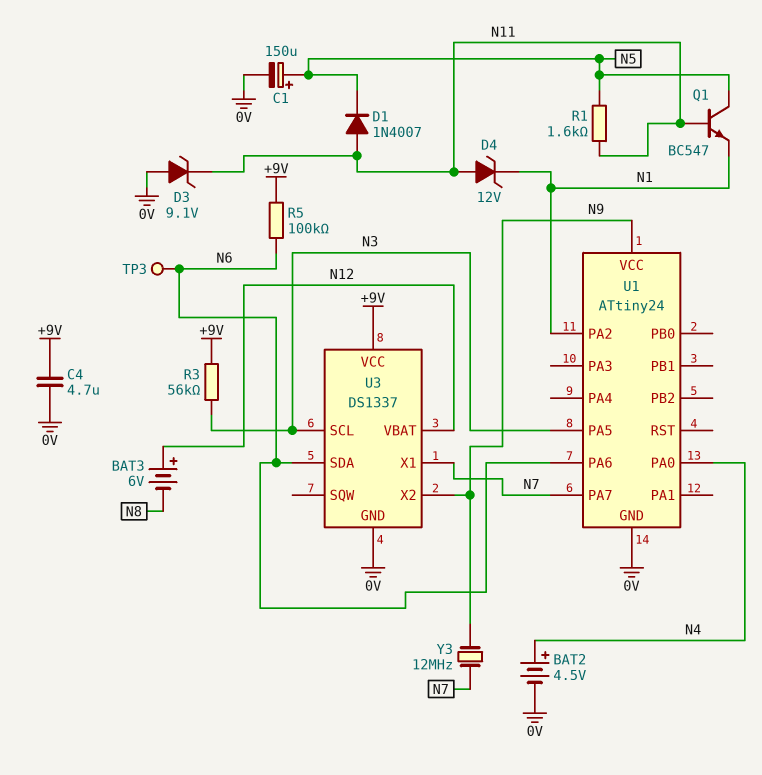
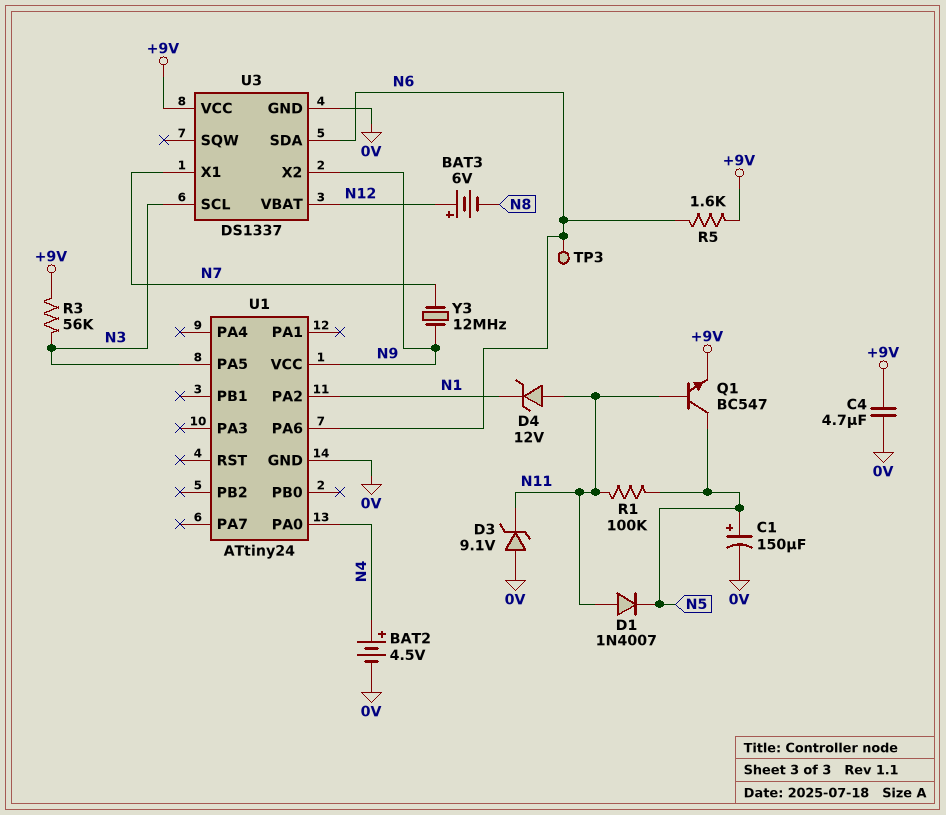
Q1: NPN BC547 (B N11, C N5, E N1) -> NPN BC547 (B N11, C N5, E +9V)
R1: 1.6k (N5, N11) -> 100k (N5, N11)
R5: 100k (+9V, N6) -> 1.6k (+9V, N6)
U1 pin PA7: N7 -> none

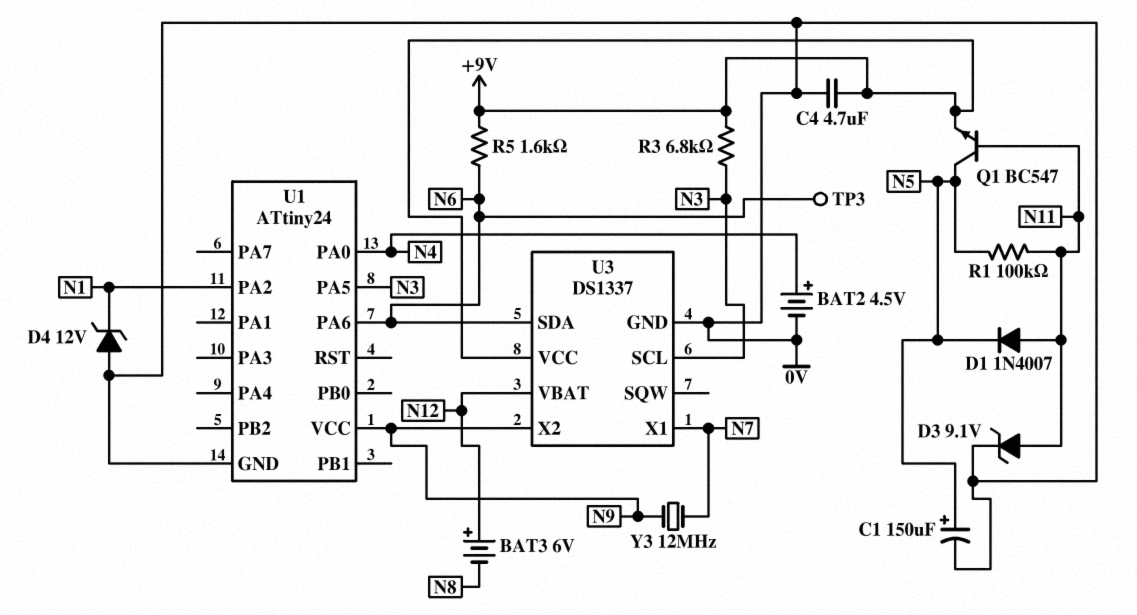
D3: zener 9.1V (A 0V, K N11) -> zener 9.1V (A N11, K 0V)
D4: zener 12V (A N11, K N1) -> zener 12V (A 0V, K N1)
R3: 56k (+9V, N3) -> 6.8k (+9V, N3)

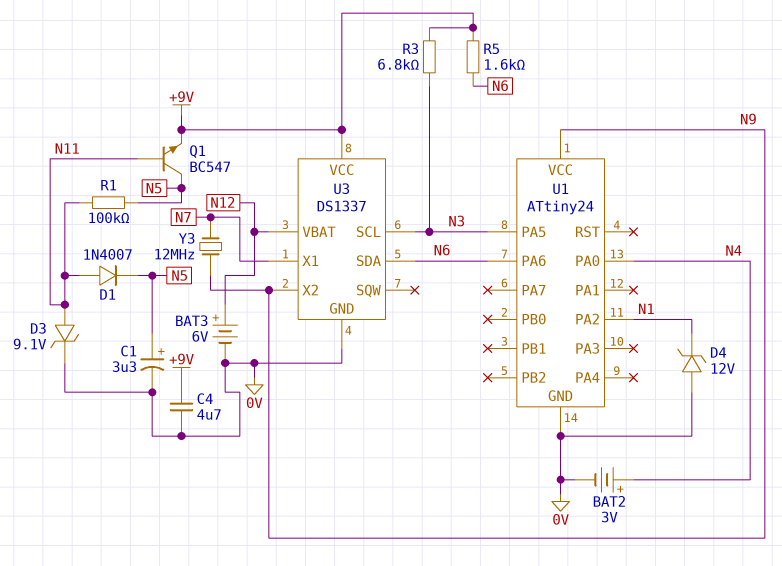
BAT2: 4.5V (plus N4, minus 0V) -> 3V (plus N4, minus 0V)
BAT3: 6V (plus N12, minus N8) -> 6V (plus N12, minus 0V)
C1: 150uF (plus N5, minus 0V) -> 3.3uF (plus N5, minus 0V)
TP3: test point (N6) -> none

